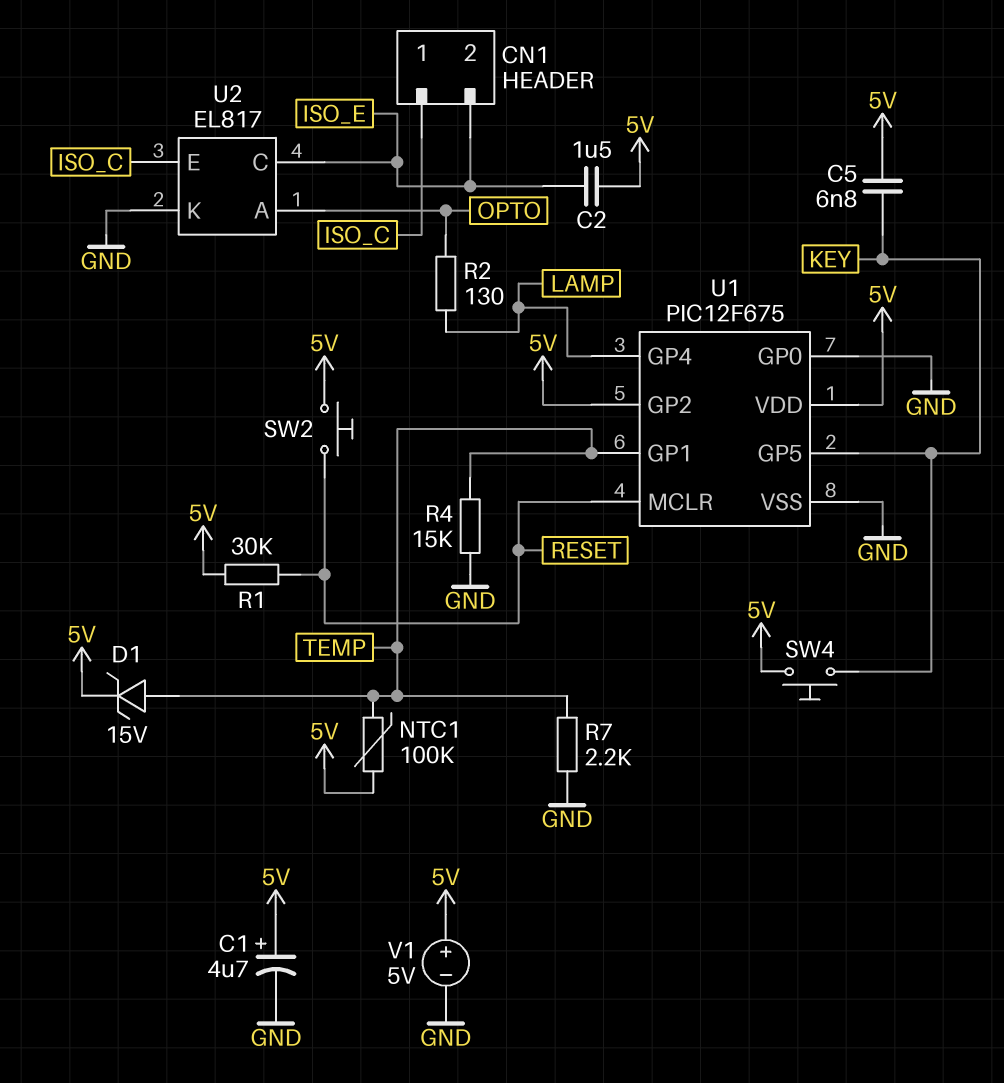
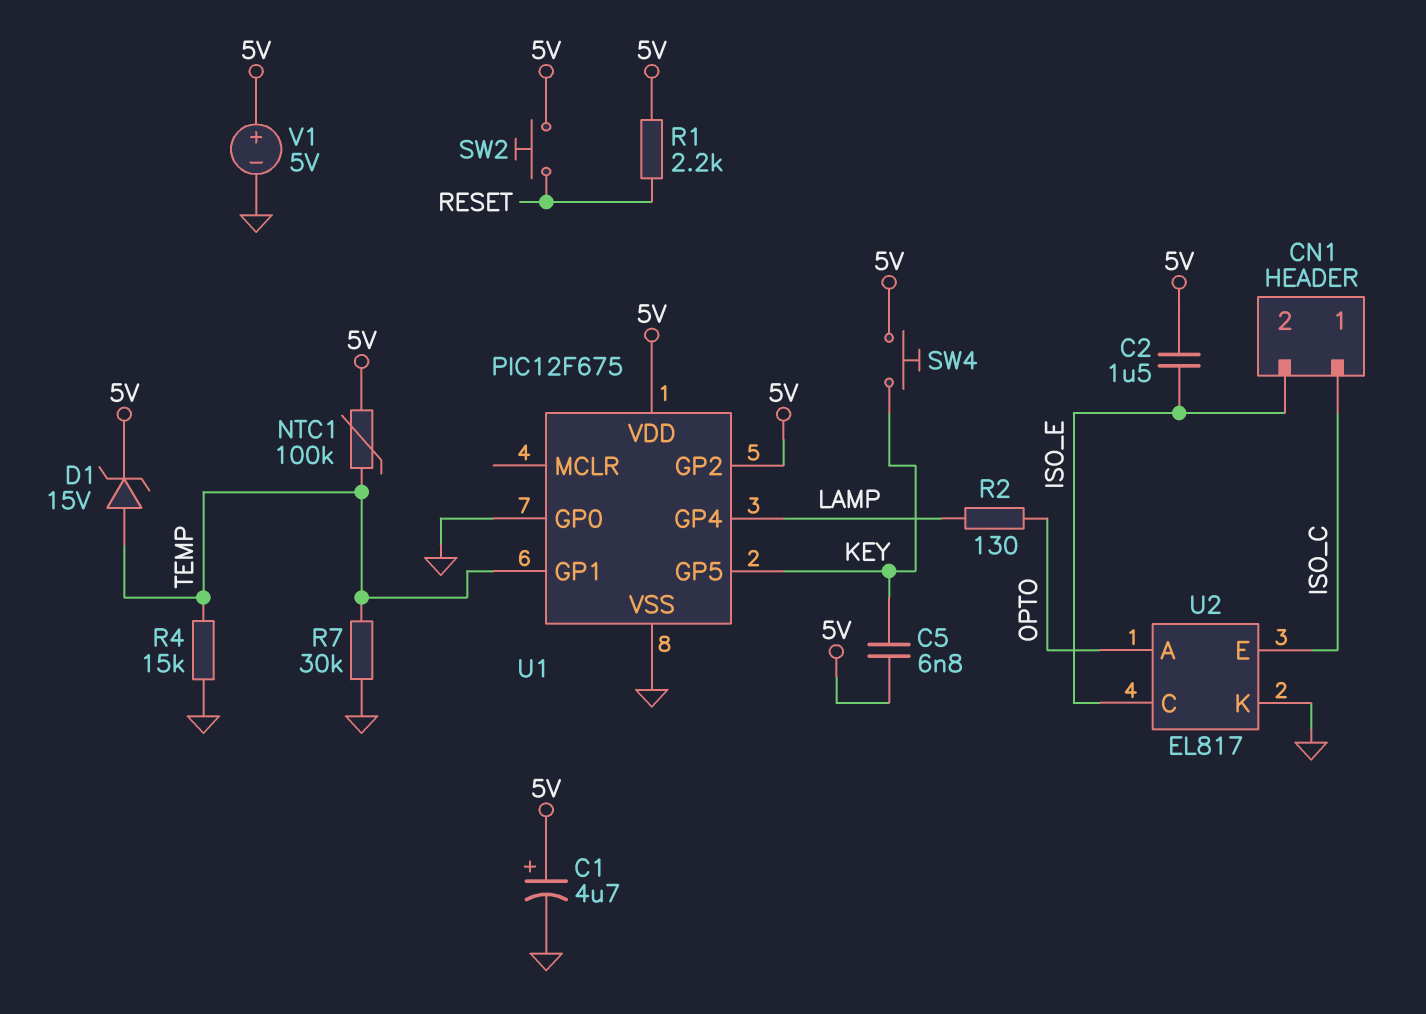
R1: 30k (5V, RESET) -> 2.2k (5V, RESET)
R7: 2.2k (GND, TEMP) -> 30k (GND, TEMP)
U1 pin MCLR: RESET -> none

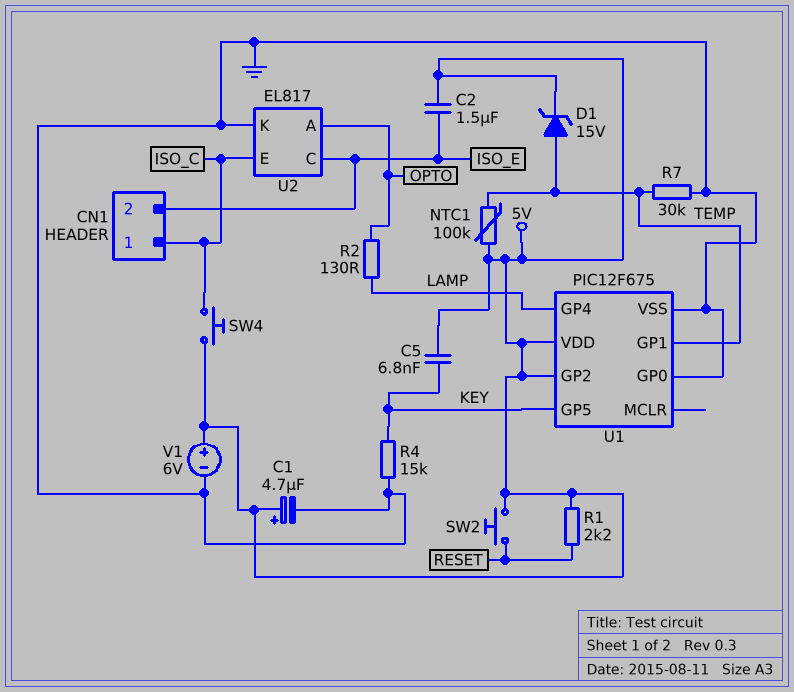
R4: 15k (GND, TEMP) -> 15k (GND, KEY)
SW4: button (5V, KEY) -> button (5V, ISO_C)
V1: 5V (plus 5V, minus GND) -> 6V (plus 5V, minus GND)

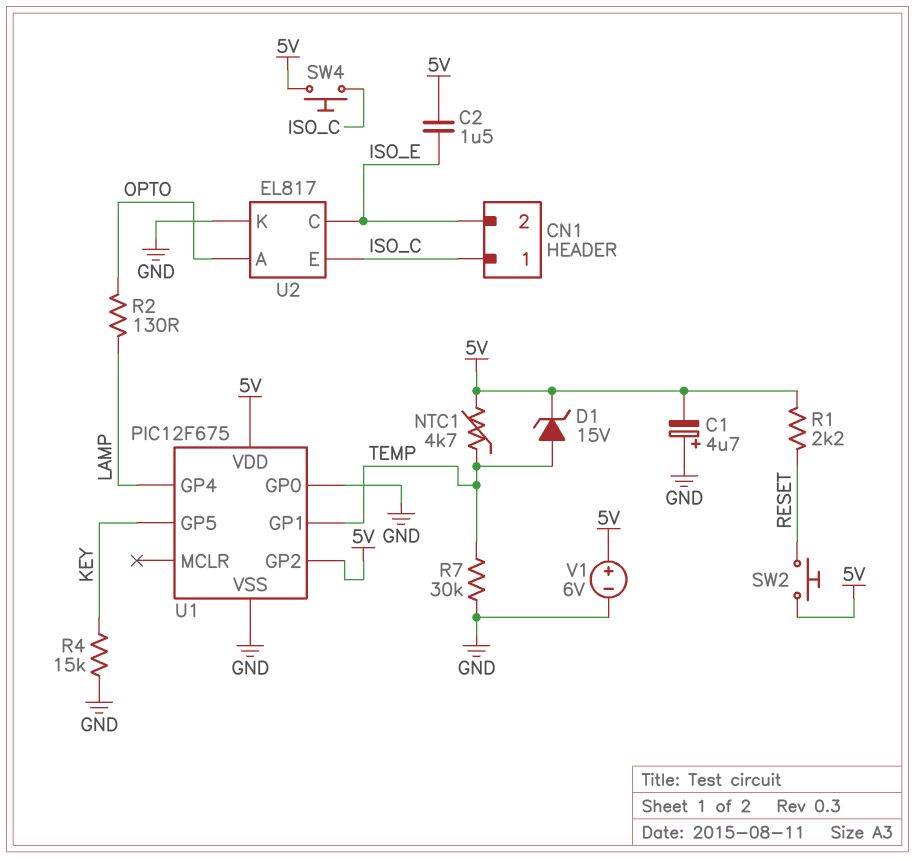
C1: 4.7uF (plus 5V, minus GND) -> 4.7uF (plus GND, minus 5V)
C5: 6.8nF (5V, KEY) -> none
NTC1: 100k (5V, TEMP) -> 4.7k (5V, TEMP)

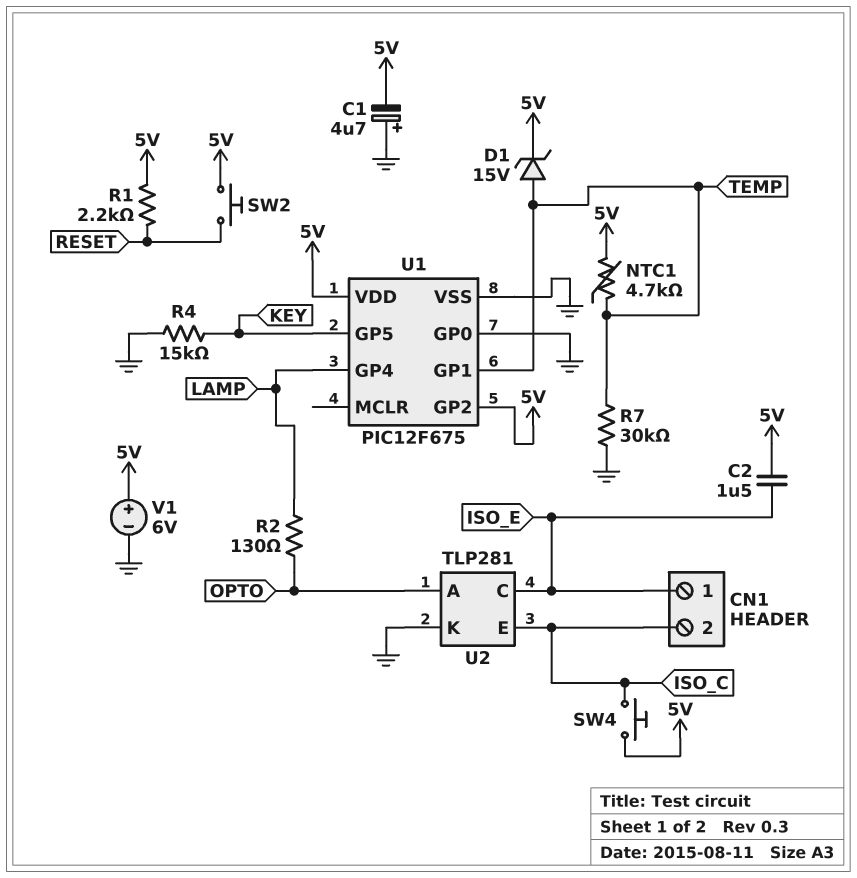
CN1 pin 1: ISO_C -> ISO_E
CN1 pin 2: ISO_E -> ISO_C
U2: EL817 -> TLP281

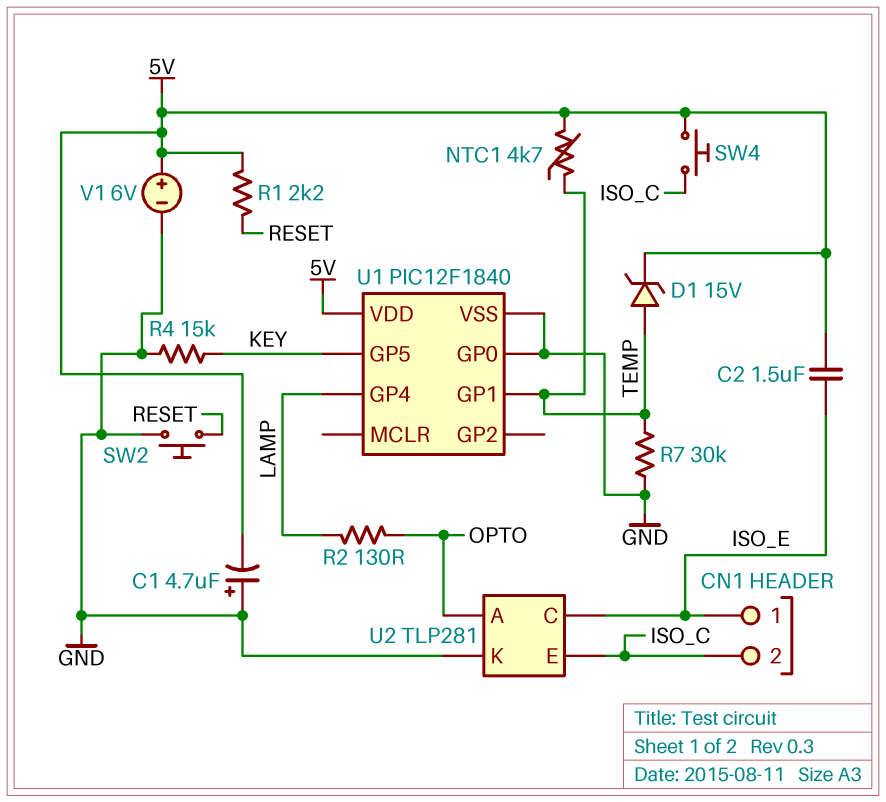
SW2: button (5V, RESET) -> button (GND, RESET)
U1: PIC12F675 -> PIC12F1840
U1 pin GP2: 5V -> none

